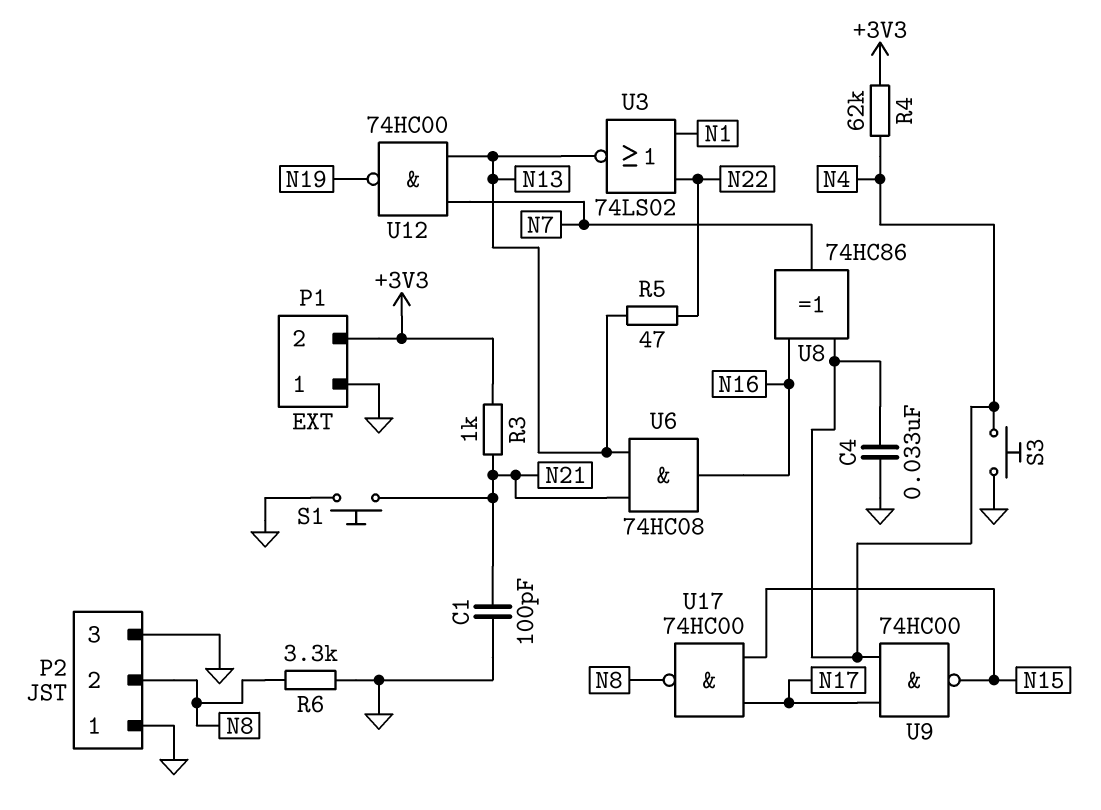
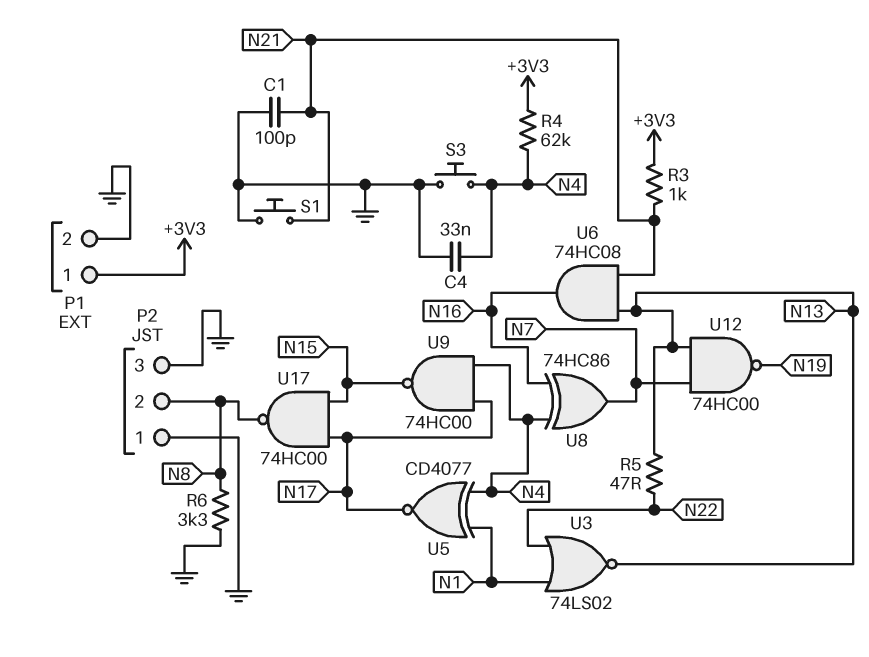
P1 pin 1: GND -> +3V3
P1 pin 2: +3V3 -> GND
U5: none -> XNOR CD4077 (in N1, in N4, out N17)

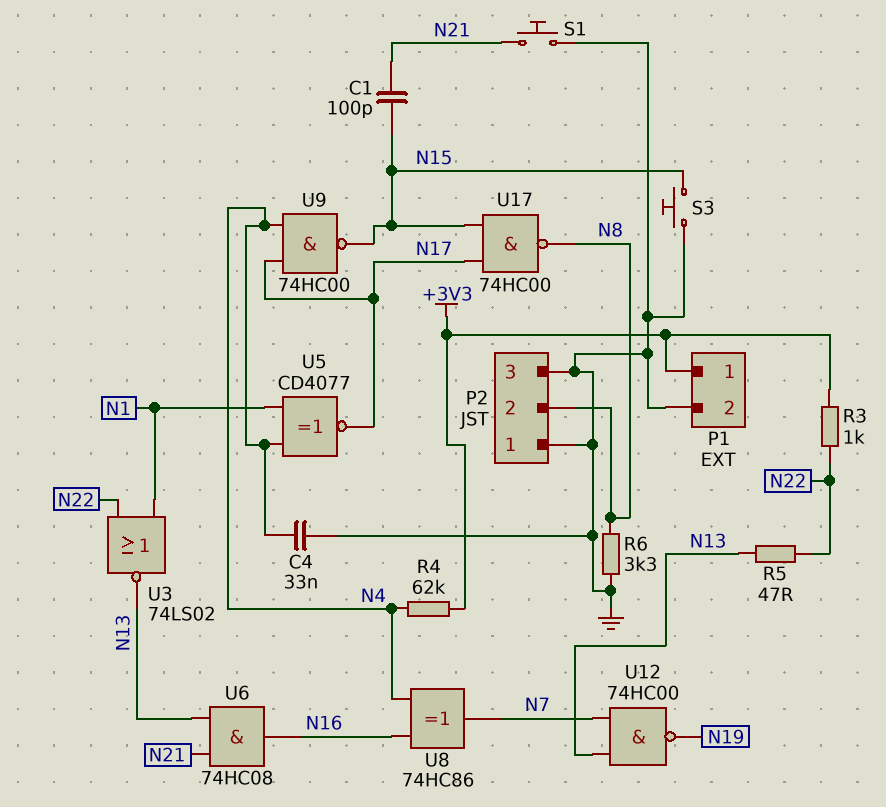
C1: 100pF (GND, N21) -> 100pF (N15, N21)
R3: 1k (+3V3, N21) -> 1k (+3V3, N22)
S3: button (GND, N4) -> button (GND, N15)

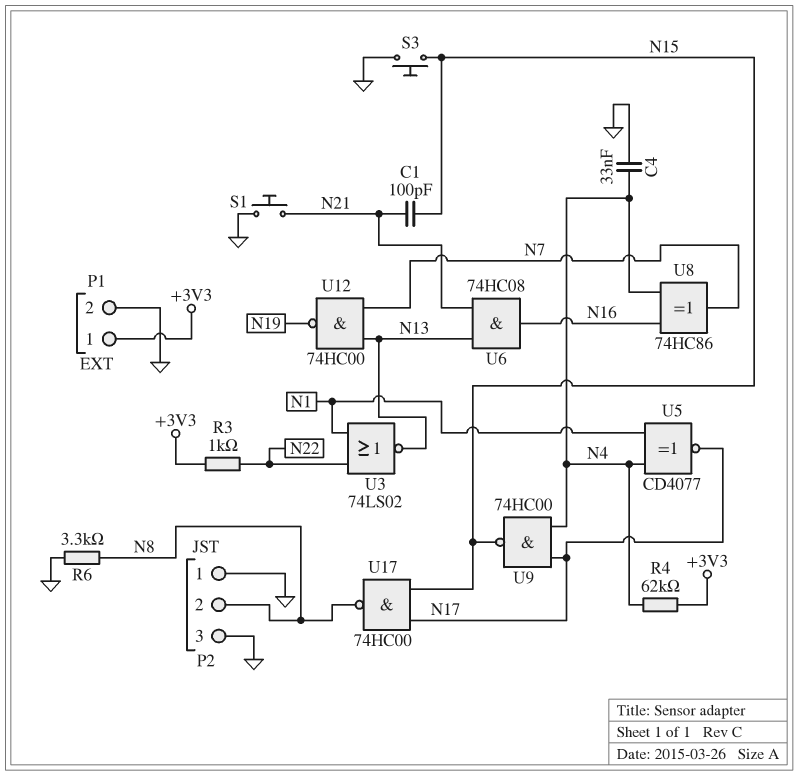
R5: 47 (N13, N22) -> none

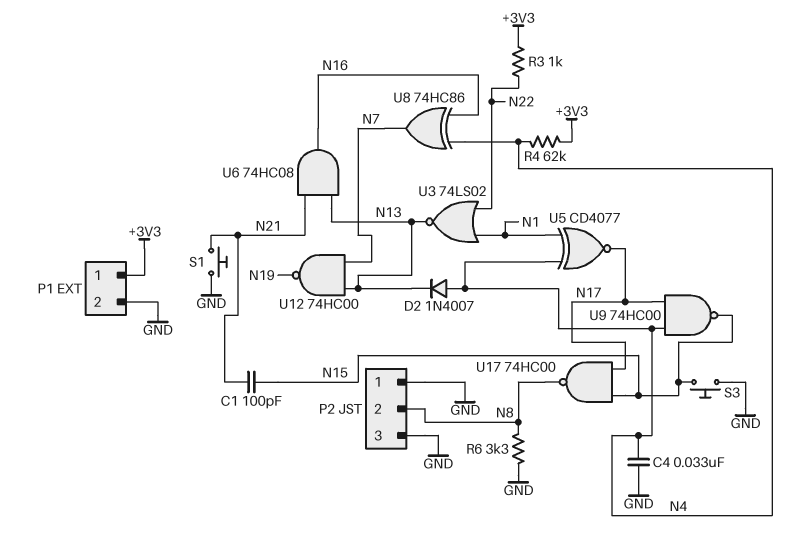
D2: none -> diode 1N4007 (A N4, K N13)

